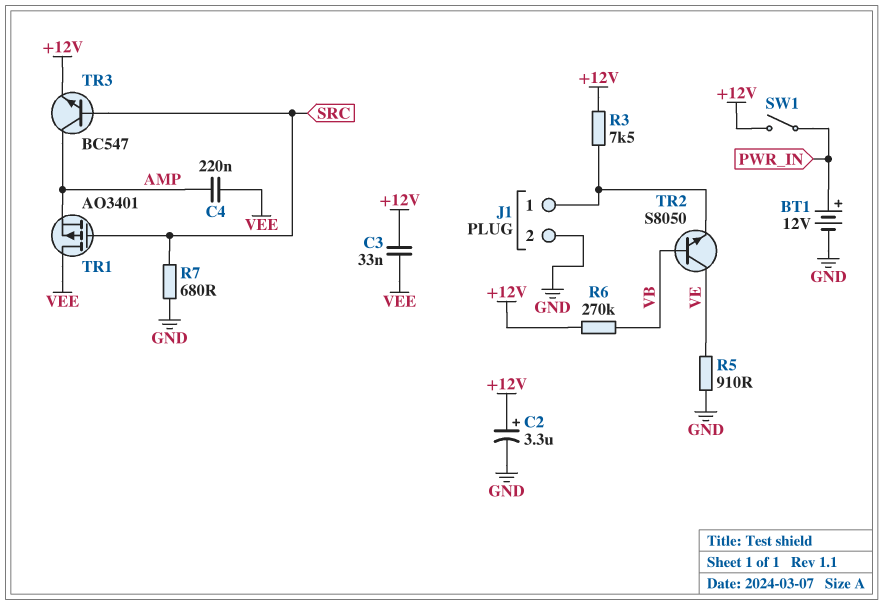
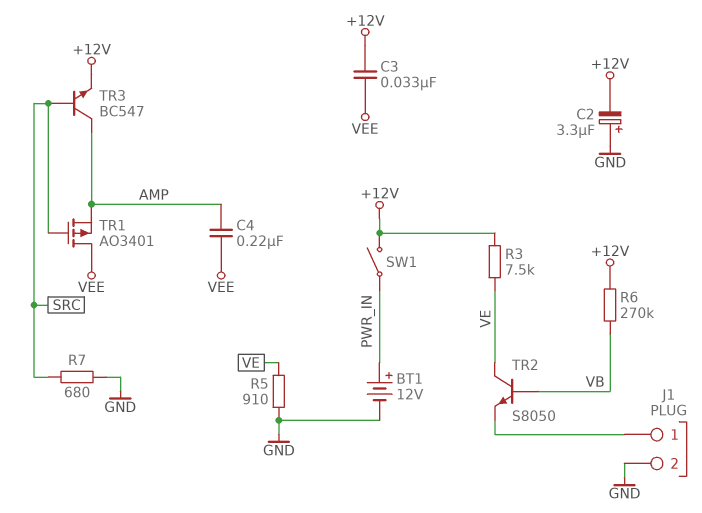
C2: 3.3uF (plus +12V, minus GND) -> 3.3uF (plus GND, minus +12V)
R3: 7.5k (+12V, J1/1) -> 7.5k (+12V, VE)

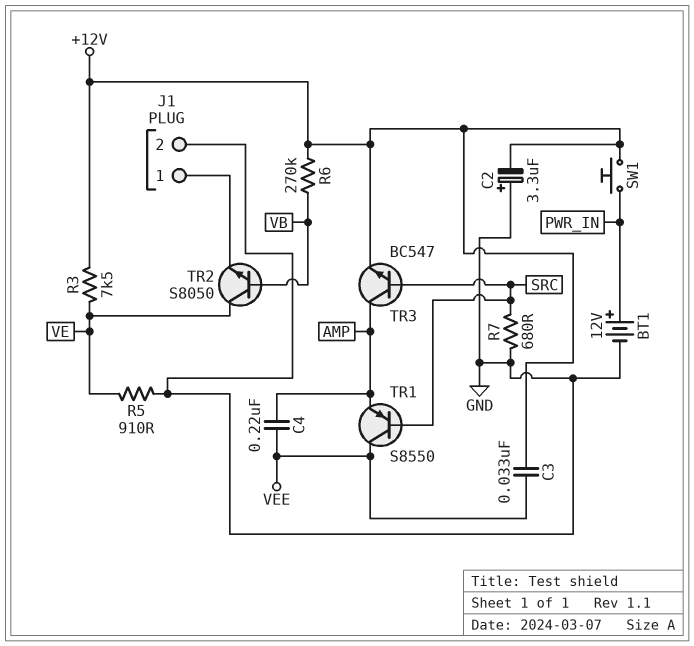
SW1: switch (+12V, PWR_IN) -> button (+12V, PWR_IN)
TR1: PMOS AO3401 (G SRC, D VEE, S AMP) -> PNP S8550 (B SRC, C VEE, E AMP)

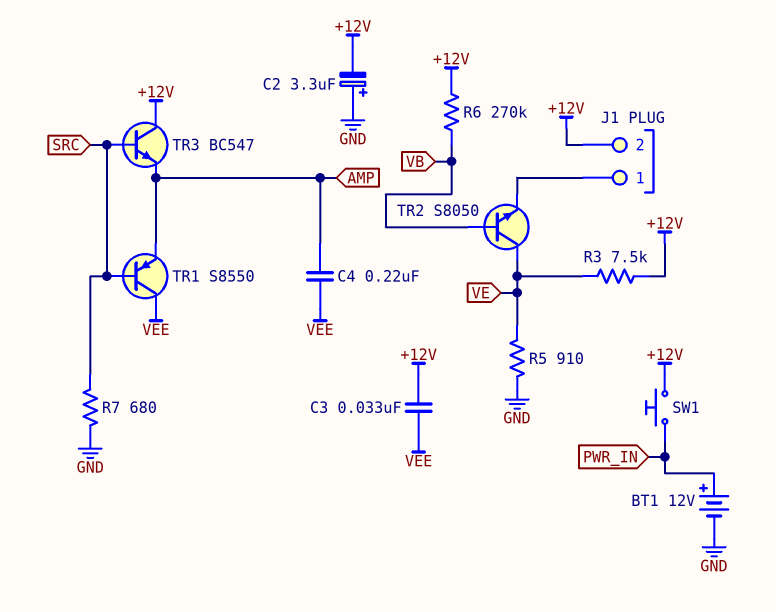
J1 pin 2: GND -> +12V
TR3: NPN BC547 (B SRC, C AMP, E +12V) -> NPN BC547 (B SRC, C +12V, E AMP)

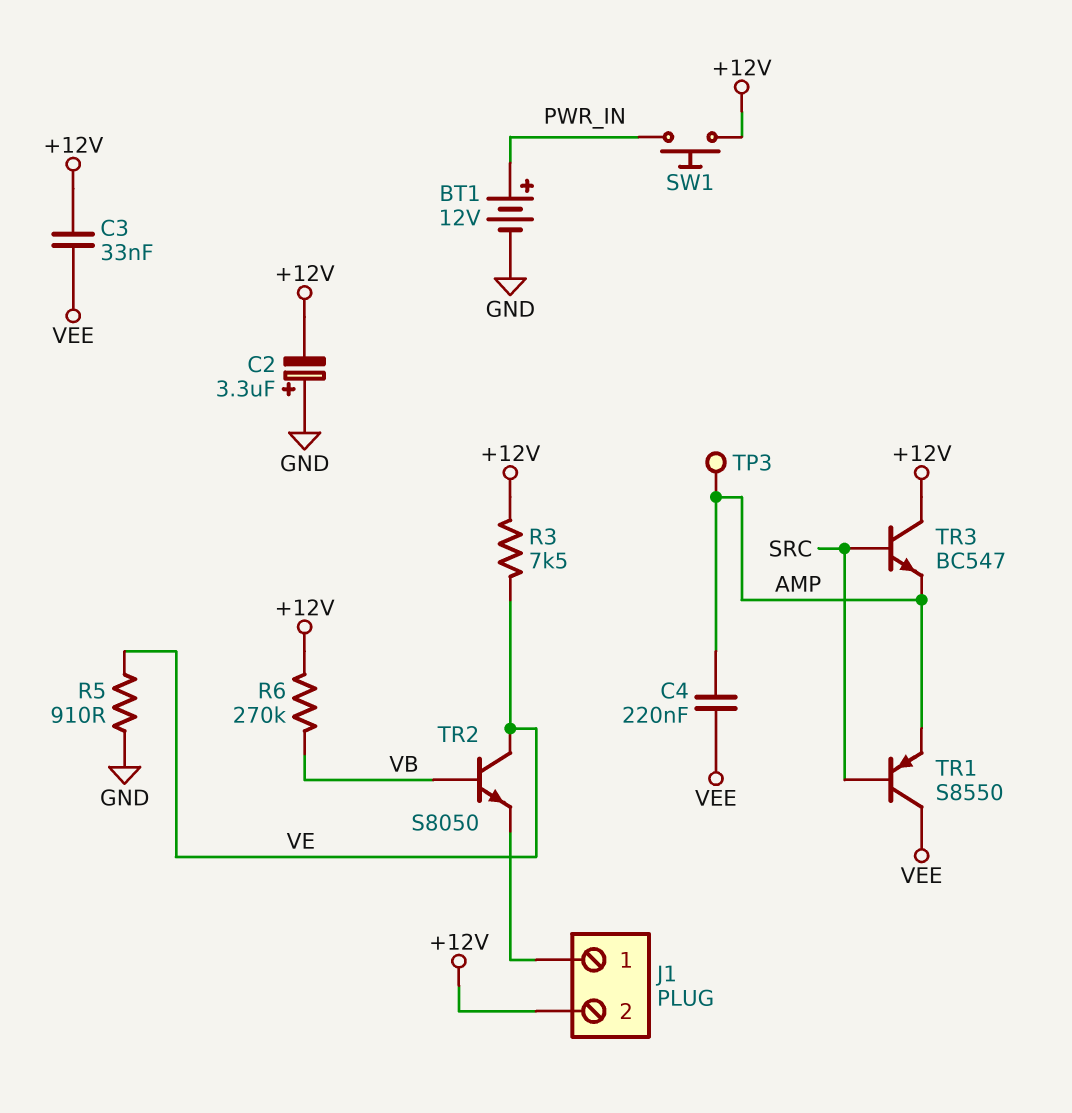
R7: 680 (GND, SRC) -> none
TP3: none -> test point (AMP)

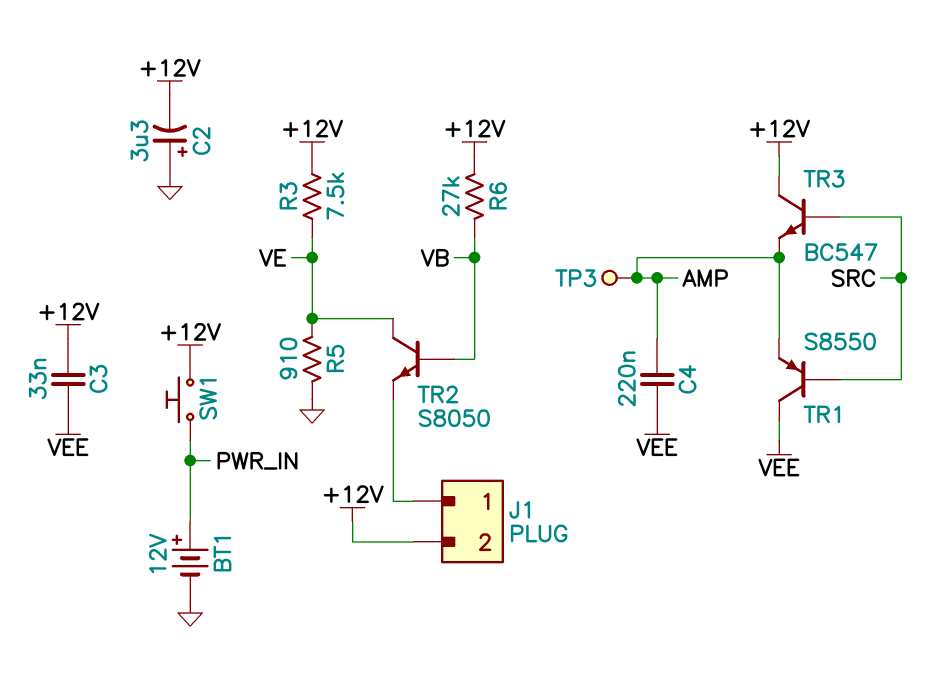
R6: 270k (+12V, VB) -> 27k (+12V, VB)

